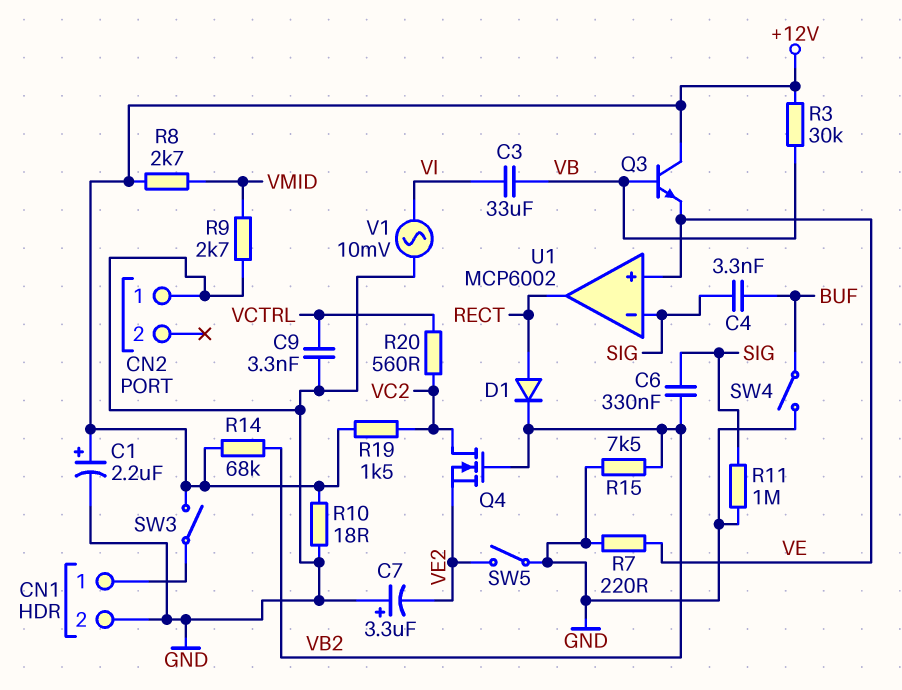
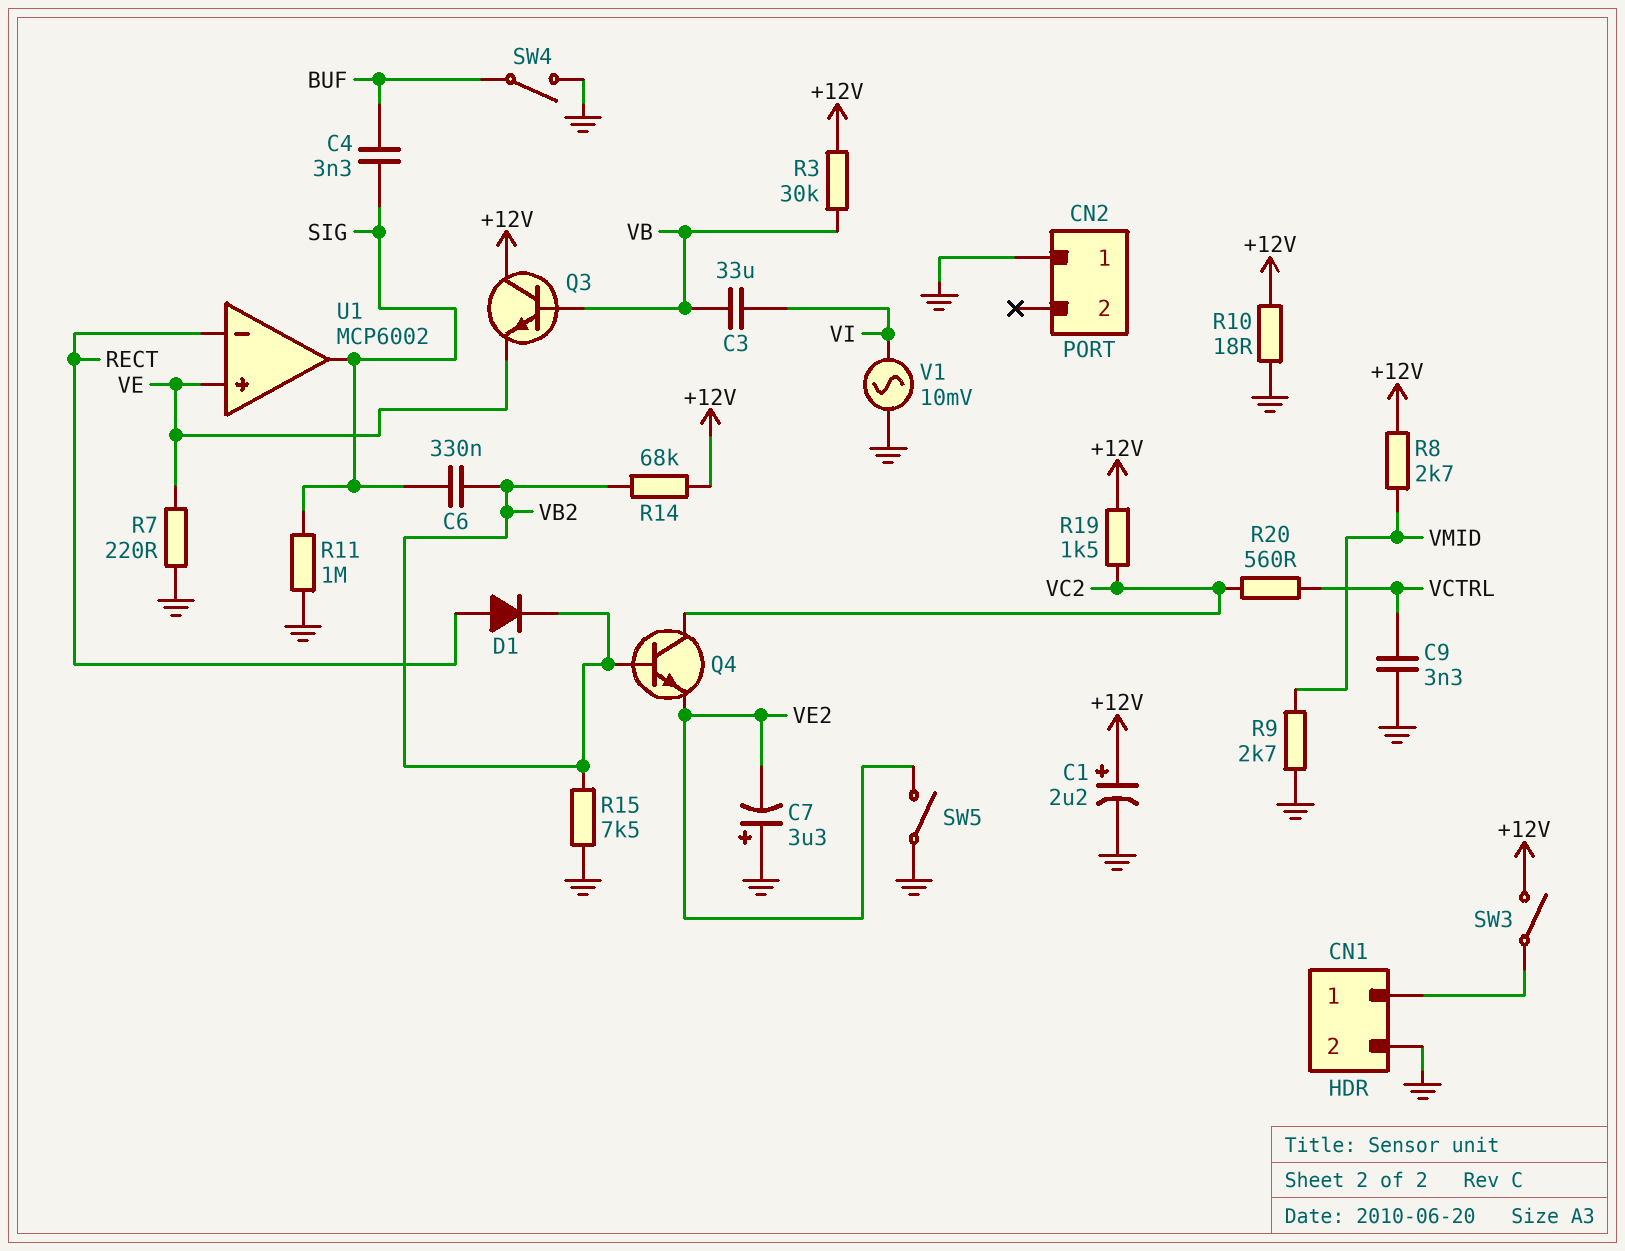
Q4: NMOS (G VB2, D VC2, S VE2) -> NPN (B VB2, C VC2, E VE2)
U1 pin in-: SIG -> RECT
U1 pin out: RECT -> SIG

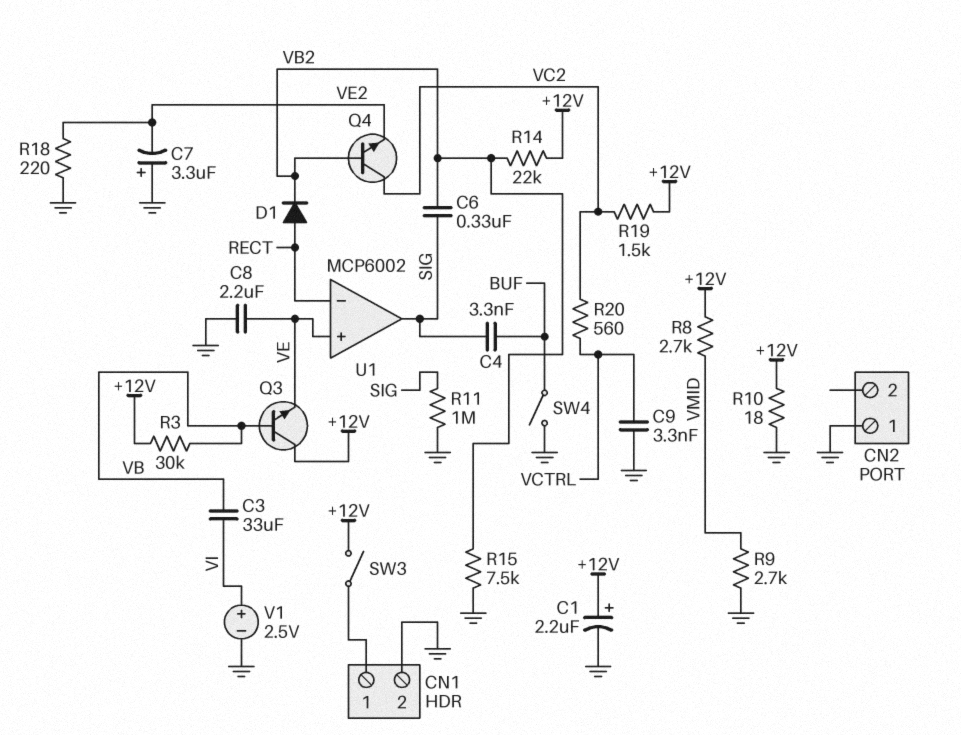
C8: none -> 2.2uF (GND, VE)
R7: 220 (GND, VE) -> none
R14: 68k (+12V, VB2) -> 22k (+12V, VB2)
R18: none -> 220 (GND, VE2)
SW5: switch (GND, VE2) -> none
V1: AC 10mV (GND, VI) -> 2.5V (plus VI, minus GND)

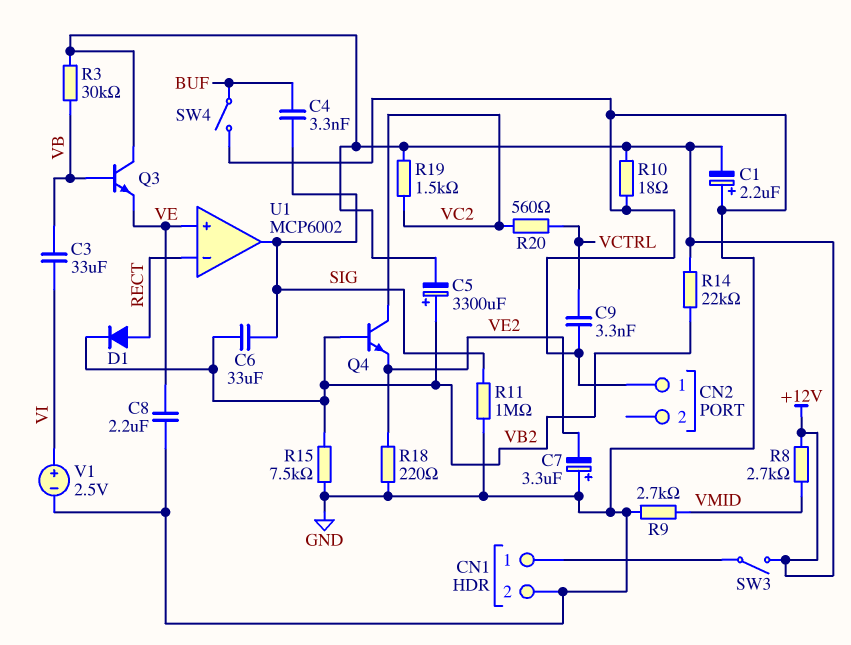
C1: 2.2uF (plus +12V, minus GND) -> 2.2uF (plus GND, minus +12V)
C5: none -> 3300uF (plus VB2, minus +12V)
C6: 330nF (SIG, VB2) -> 33uF (SIG, VB2)

